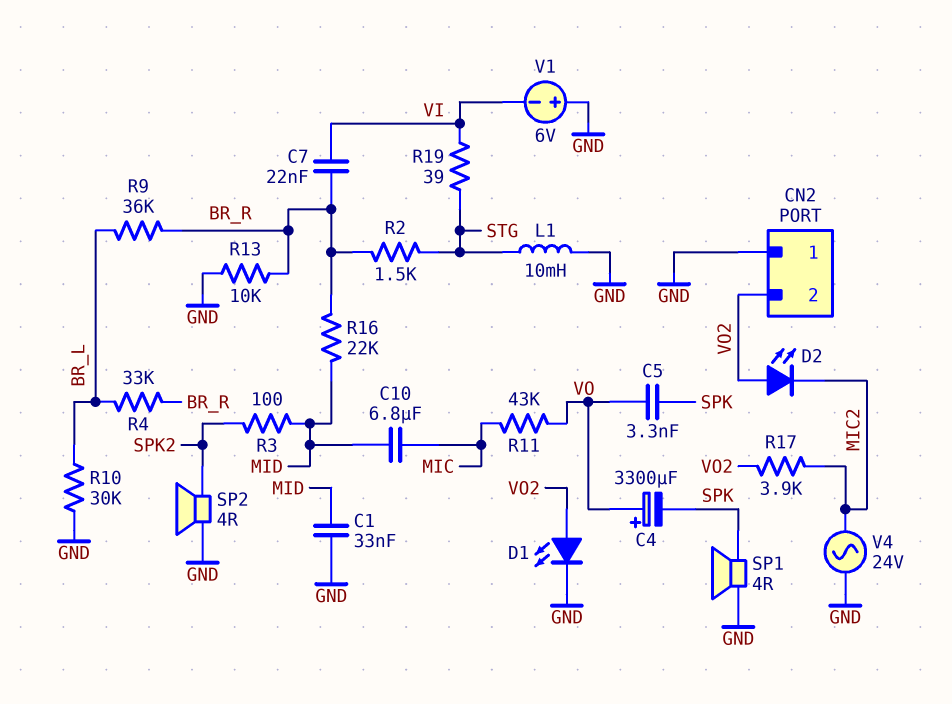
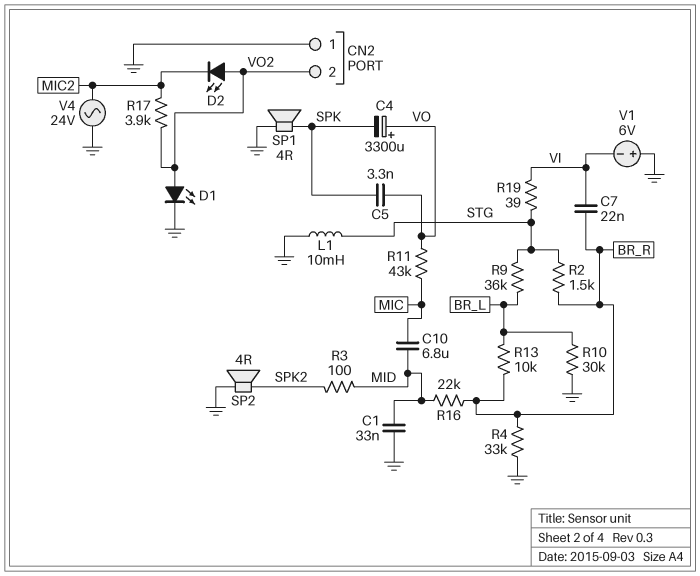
R4: 33k (BR_L, BR_R) -> 33k (BR_R, GND)
R9: 36k (BR_L, BR_R) -> 36k (BR_L, STG)
R13: 10k (BR_R, GND) -> 10k (BR_L, BR_R)

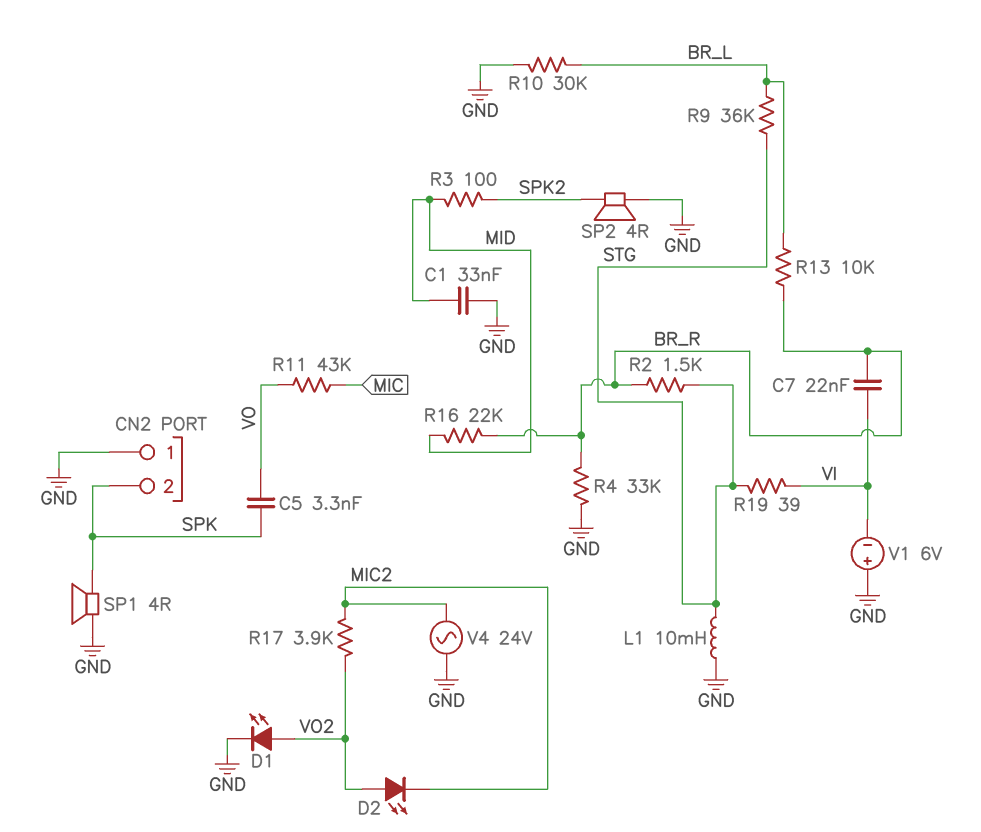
C4: 3300uF (plus VO, minus SPK) -> none
C10: 6.8uF (MIC, MID) -> none
CN2 pin 2: VO2 -> SPK

